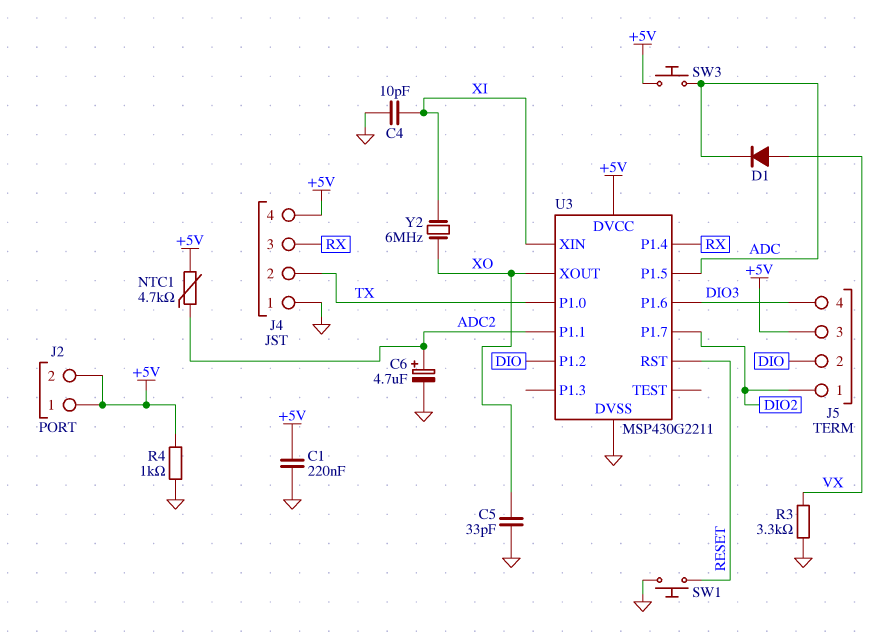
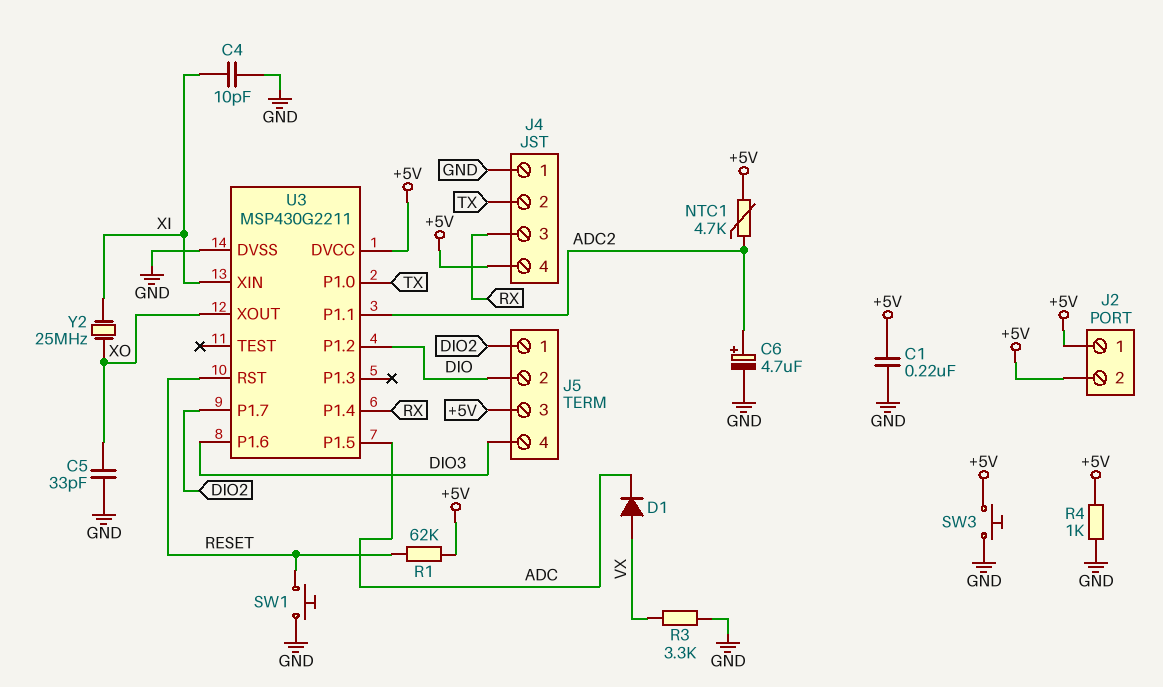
R1: none -> 62k (+5V, RESET)
SW3: button (+5V, ADC) -> button (+5V, GND)
Y2: 6MHz (XI, XO) -> 25MHz (XI, XO)

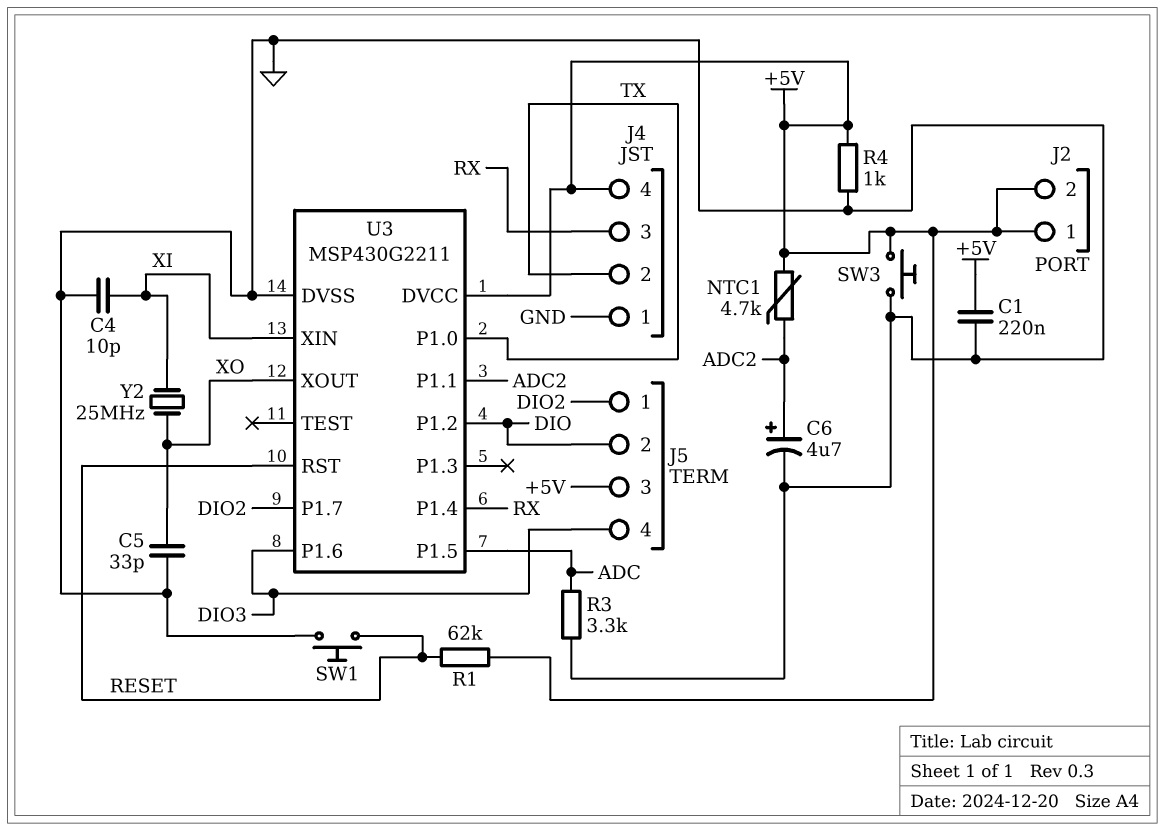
D1: diode (A VX, K ADC) -> none
R3: 3.3k (GND, VX) -> 3.3k (ADC, GND)

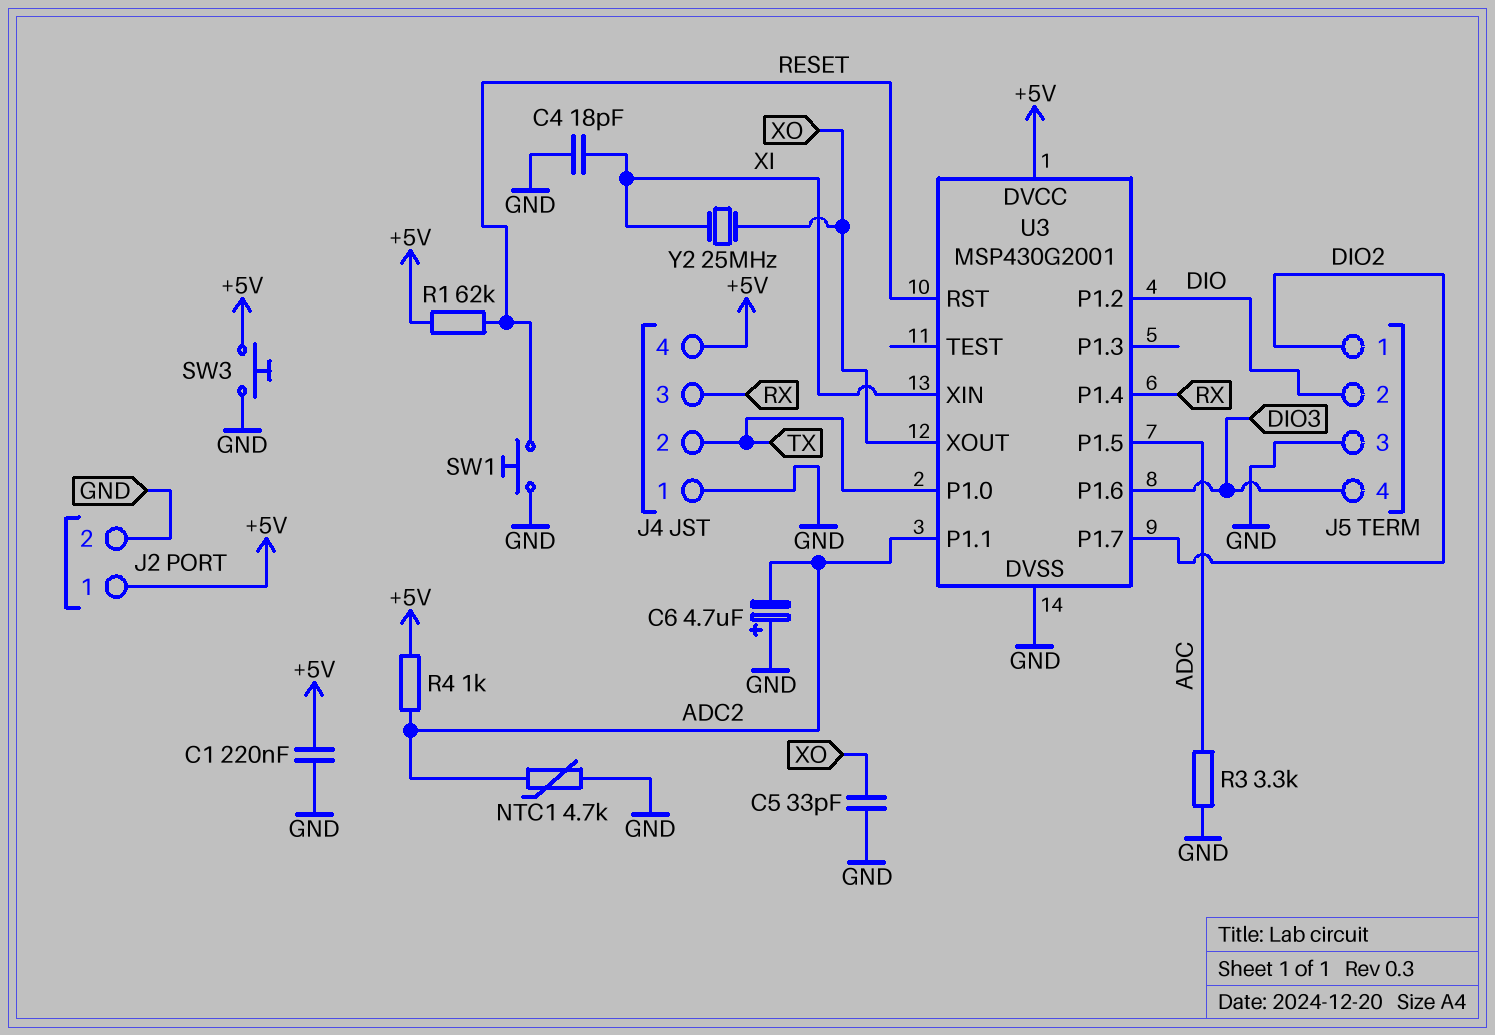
C4: 10pF (GND, XI) -> 18pF (GND, XI)
C6: 4.7uF (plus ADC2, minus GND) -> 4.7uF (plus GND, minus ADC2)
J2 pin 2: +5V -> GND
J5 pin 3: +5V -> GND
NTC1: 4.7k (+5V, ADC2) -> 4.7k (ADC2, GND)
R4: 1k (+5V, GND) -> 1k (+5V, ADC2)
U3: MSP430G2211 -> MSP430G2001

